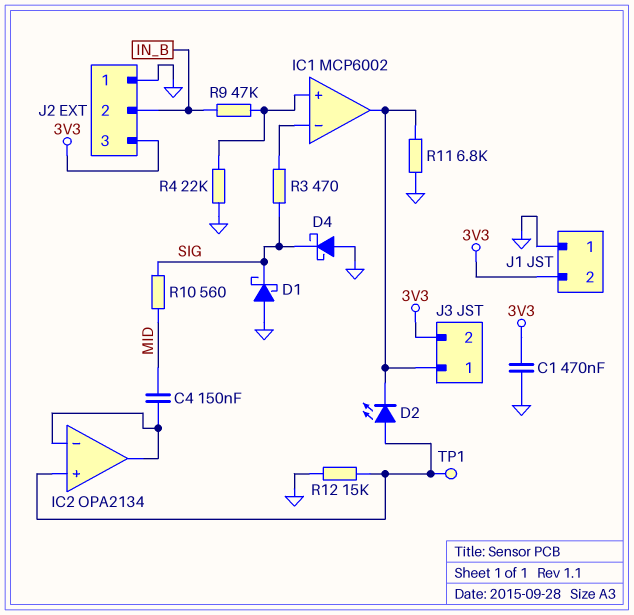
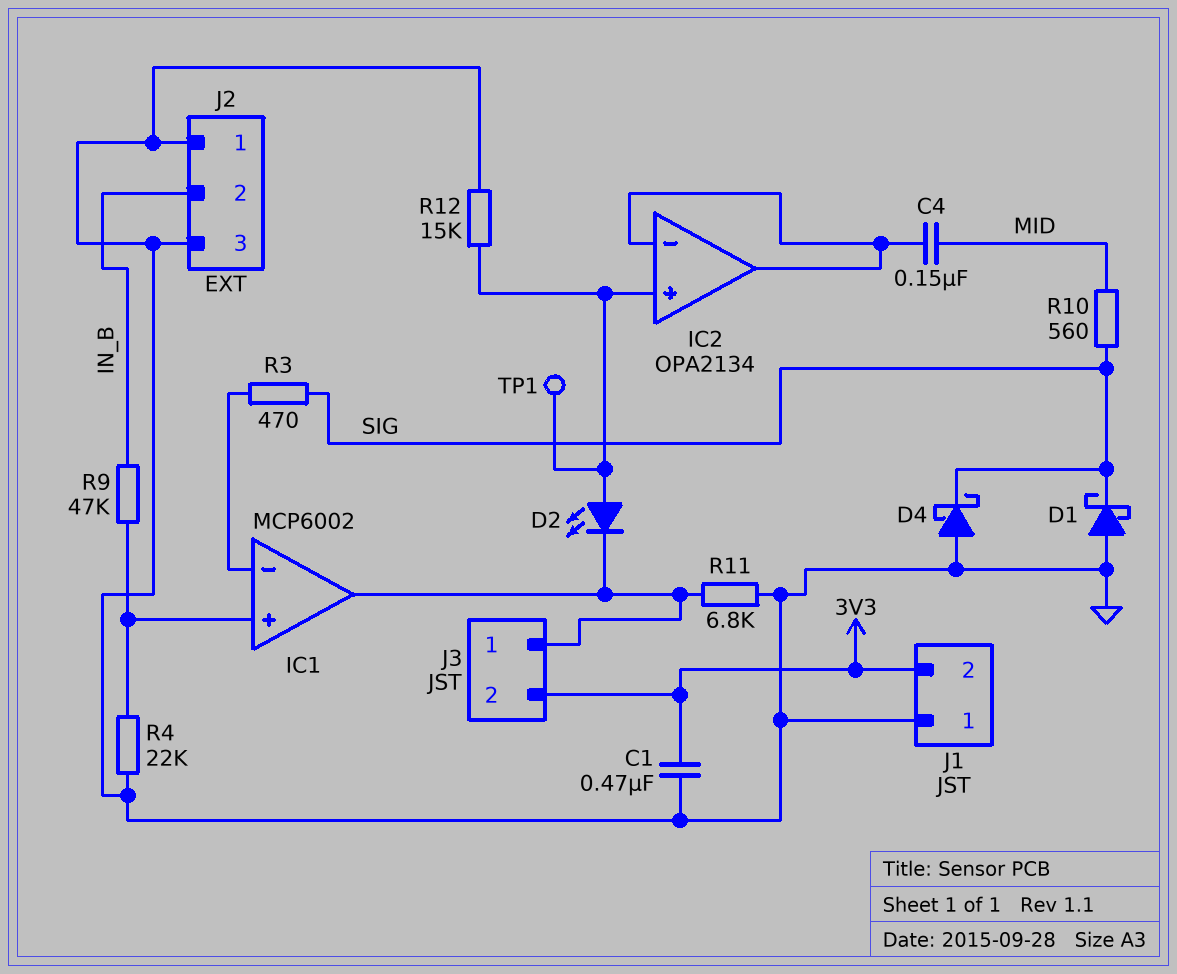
J2 pin 3: 3V3 -> GND

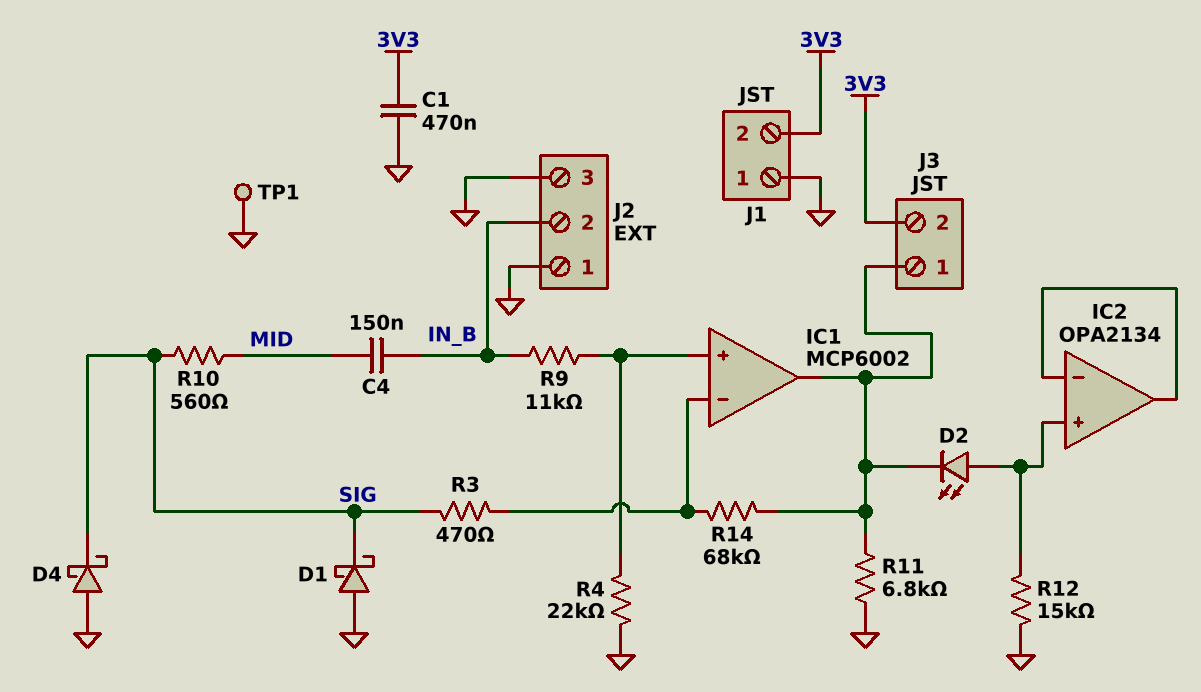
C4: 150nF (IC2/in-, MID) -> 150nF (IN_B, MID)
R9: 47k (IC1/in+, IN_B) -> 11k (IC1/in+, IN_B)
R14: none -> 68k (IC1/in-, IC1/out)
TP1: test point (IC2/in+) -> test point (GND)

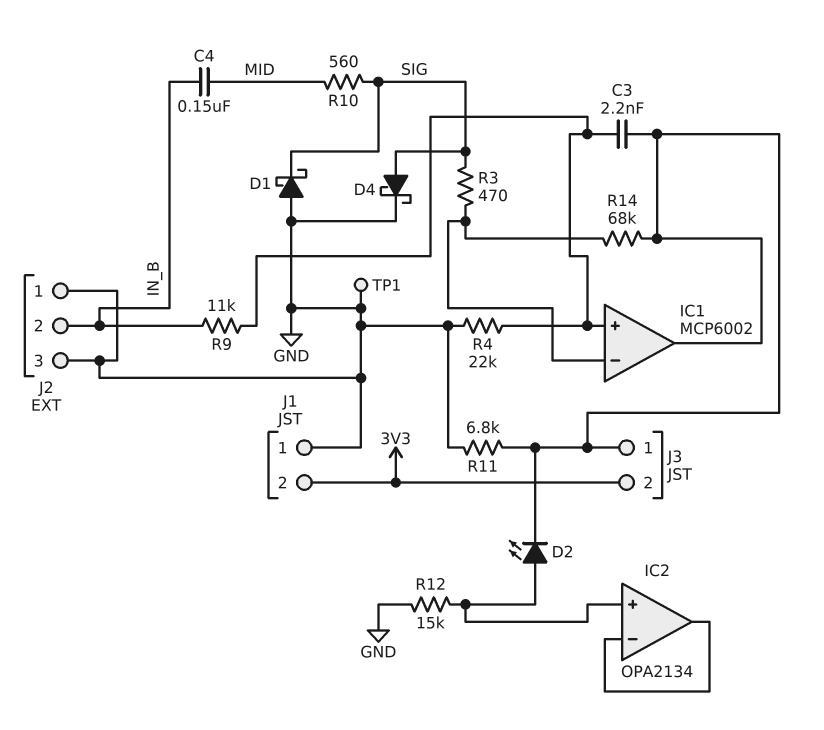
C1: 470nF (3V3, GND) -> none
C3: none -> 2.2nF (IC1/in+, IC1/out)
D4: schottky (A GND, K SIG) -> schottky (A SIG, K GND)

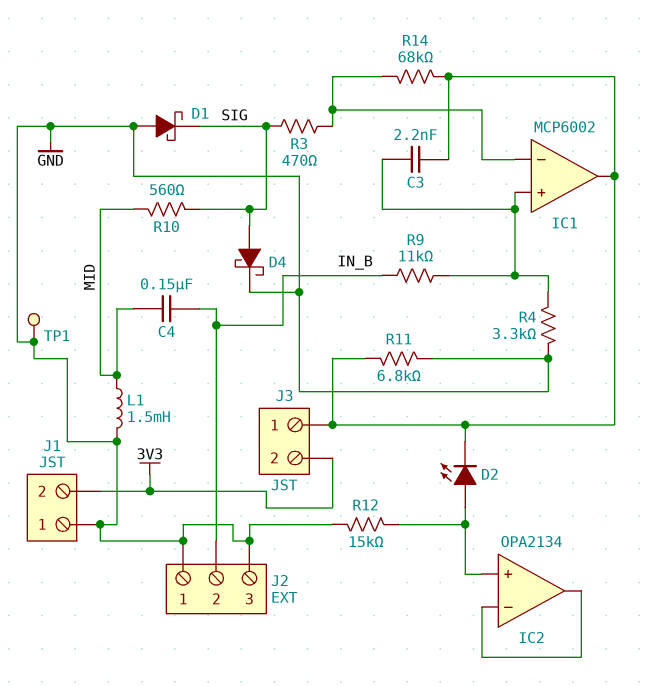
L1: none -> 1.5mH (GND, MID)
R4: 22k (GND, IC1/in+) -> 3.3k (GND, IC1/in+)

